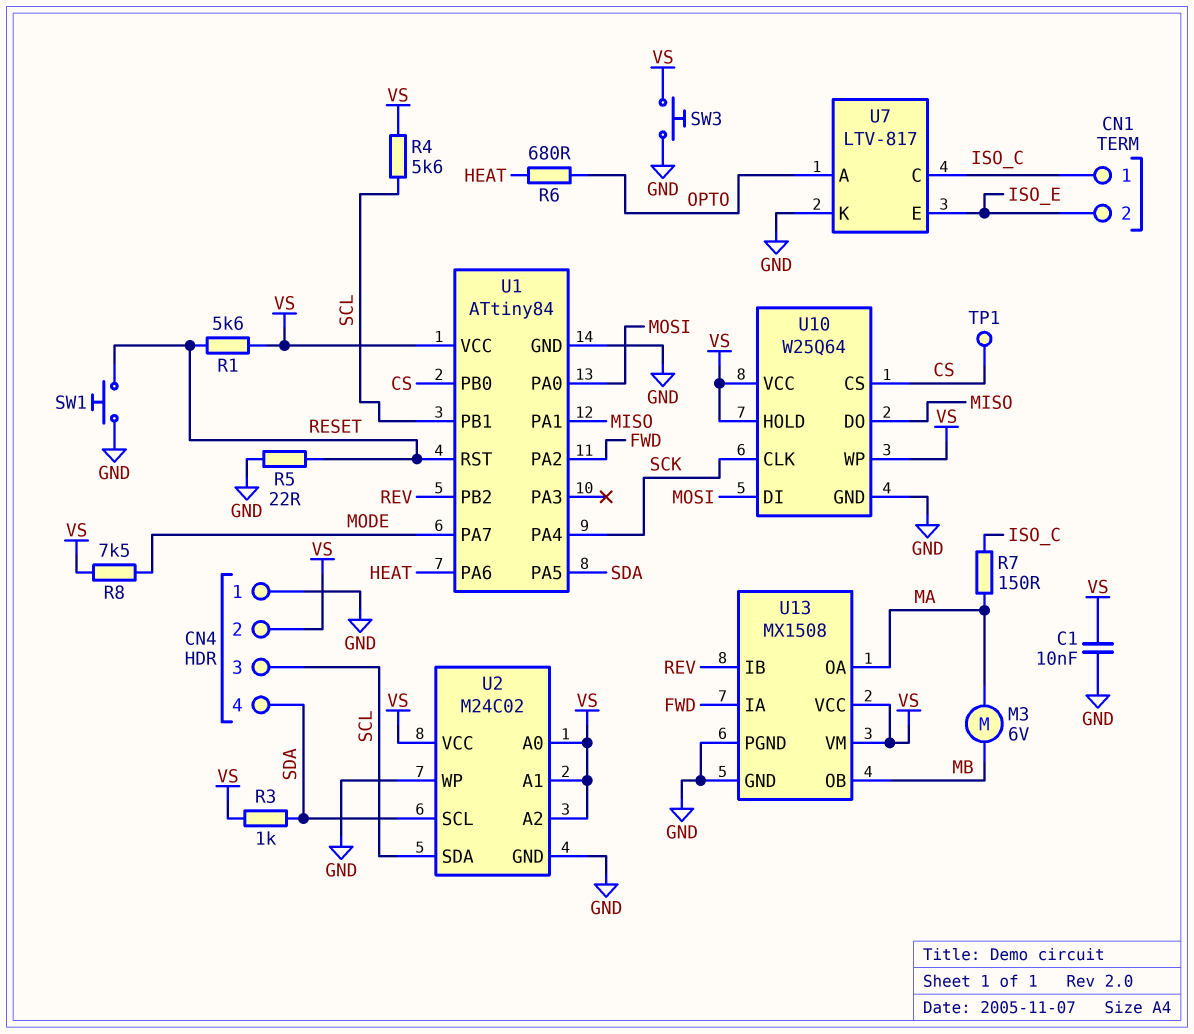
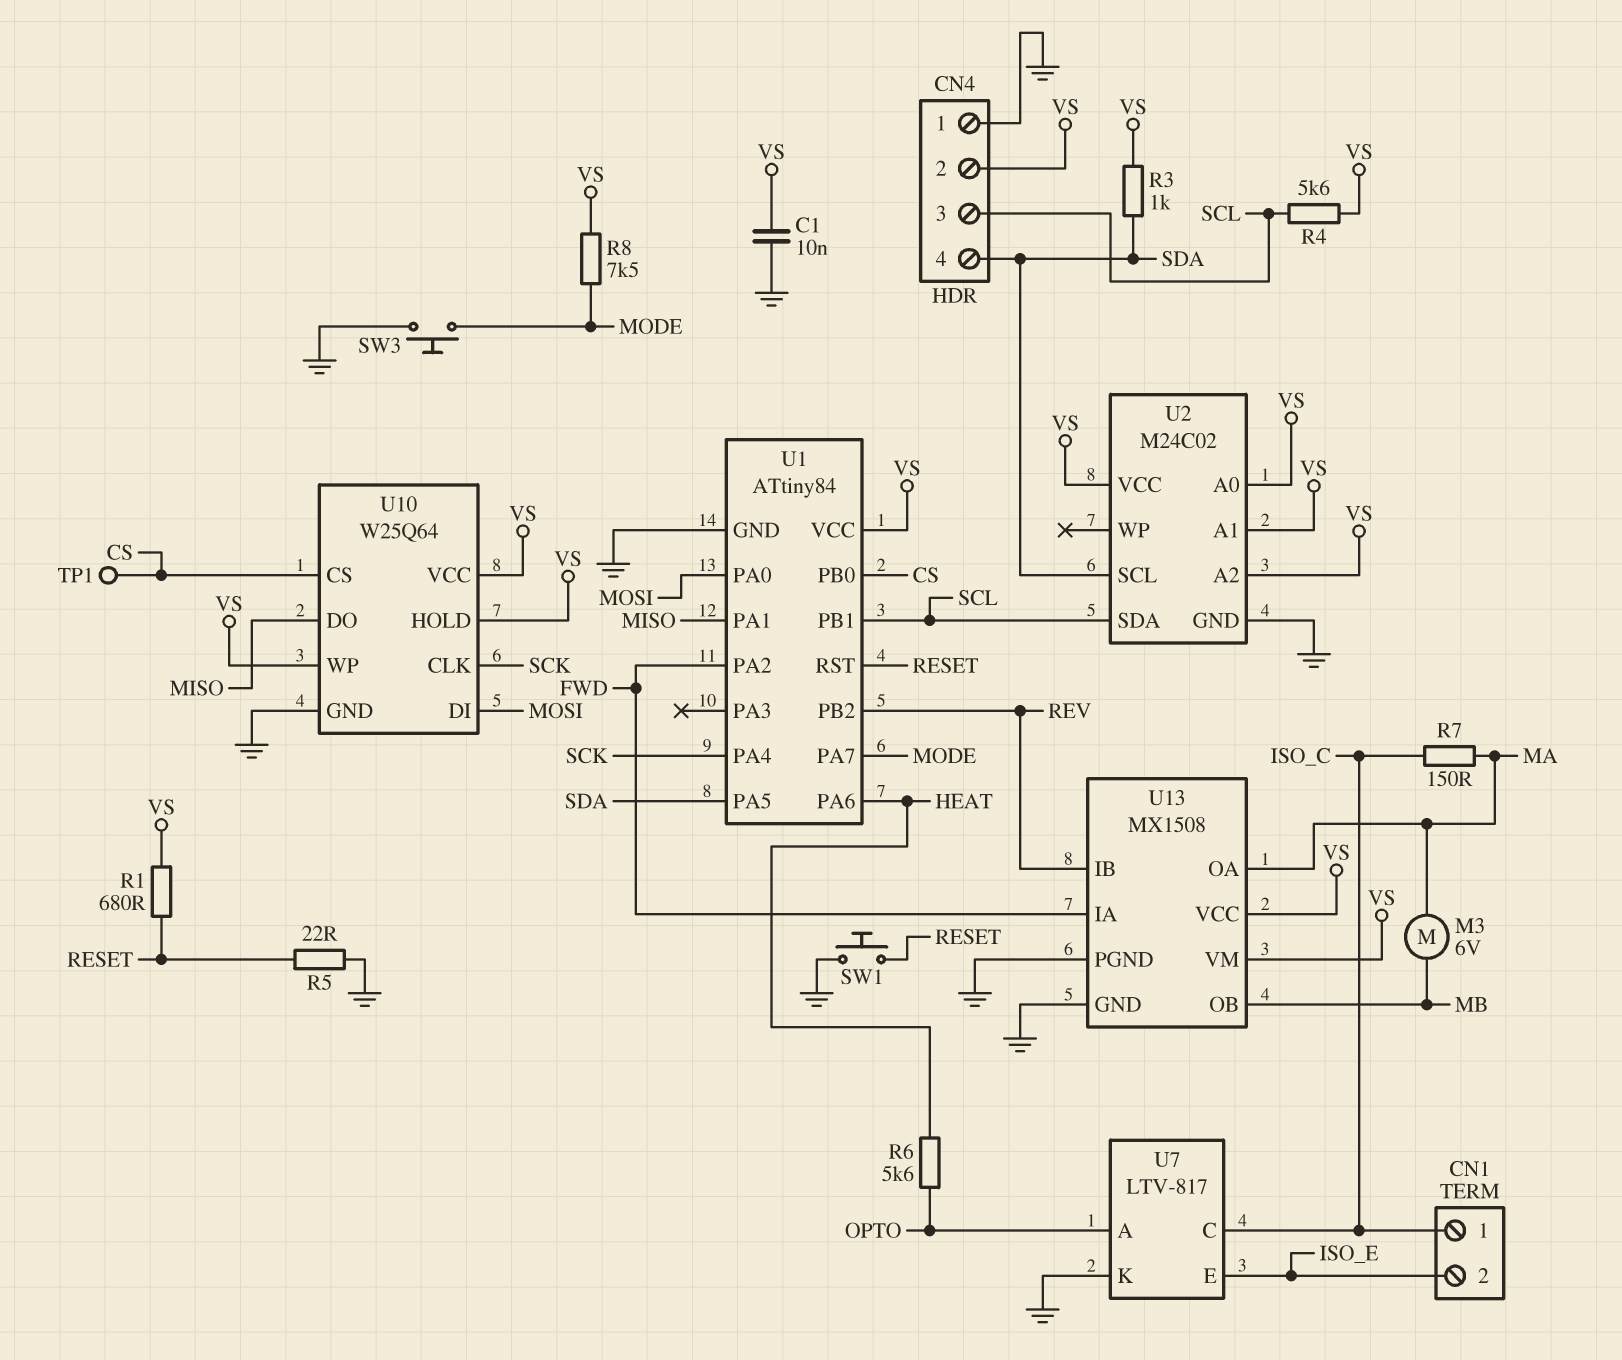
R1: 5.6k (RESET, VS) -> 680 (RESET, VS)
R6: 680 (HEAT, OPTO) -> 5.6k (HEAT, OPTO)
SW3: button (GND, VS) -> button (GND, MODE)
U2 pin WP: GND -> none

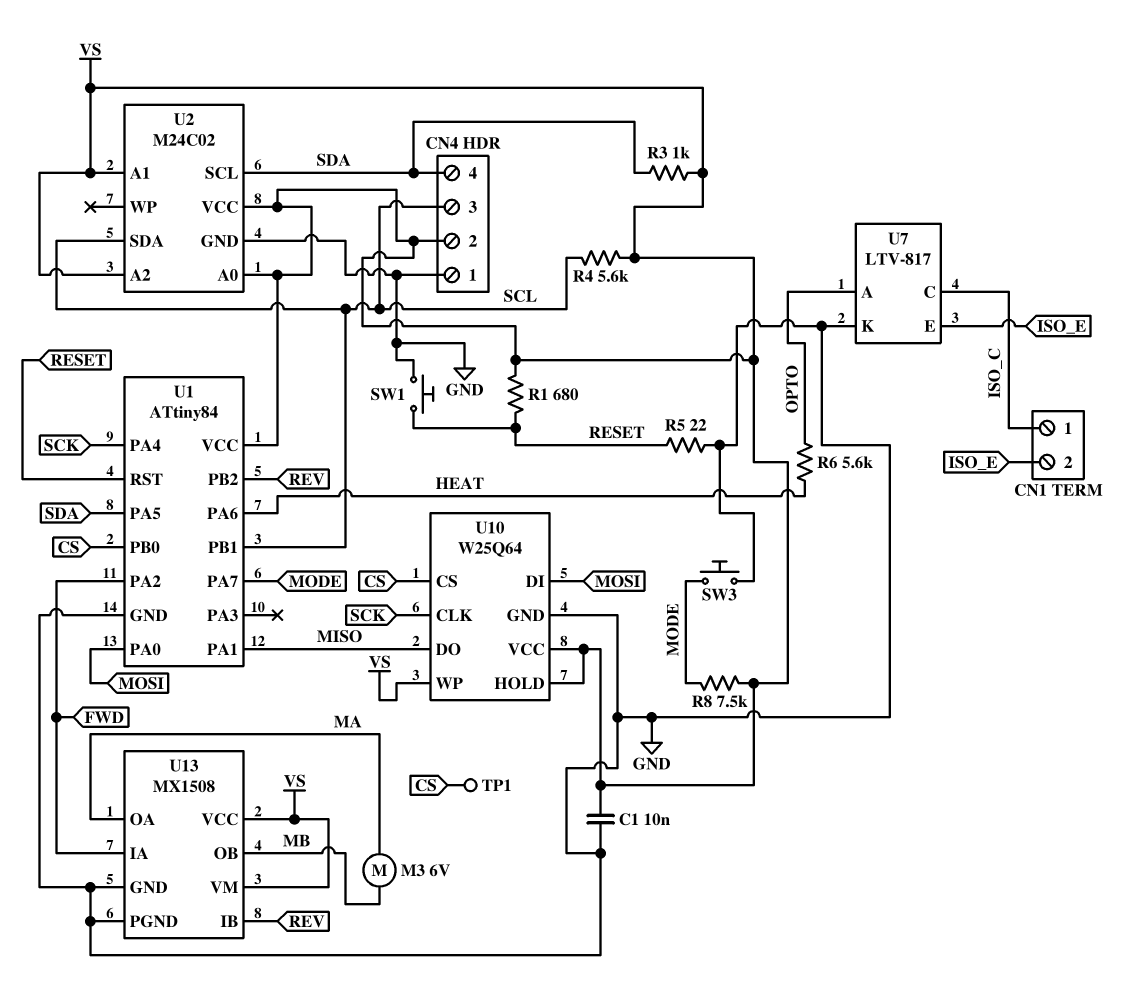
R7: 150 (ISO_C, MA) -> none

